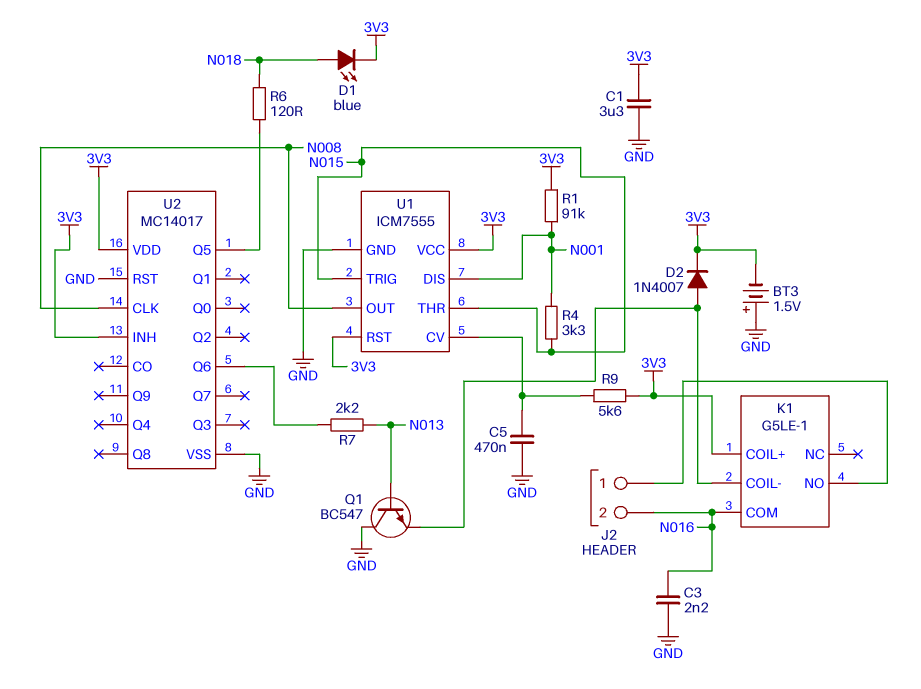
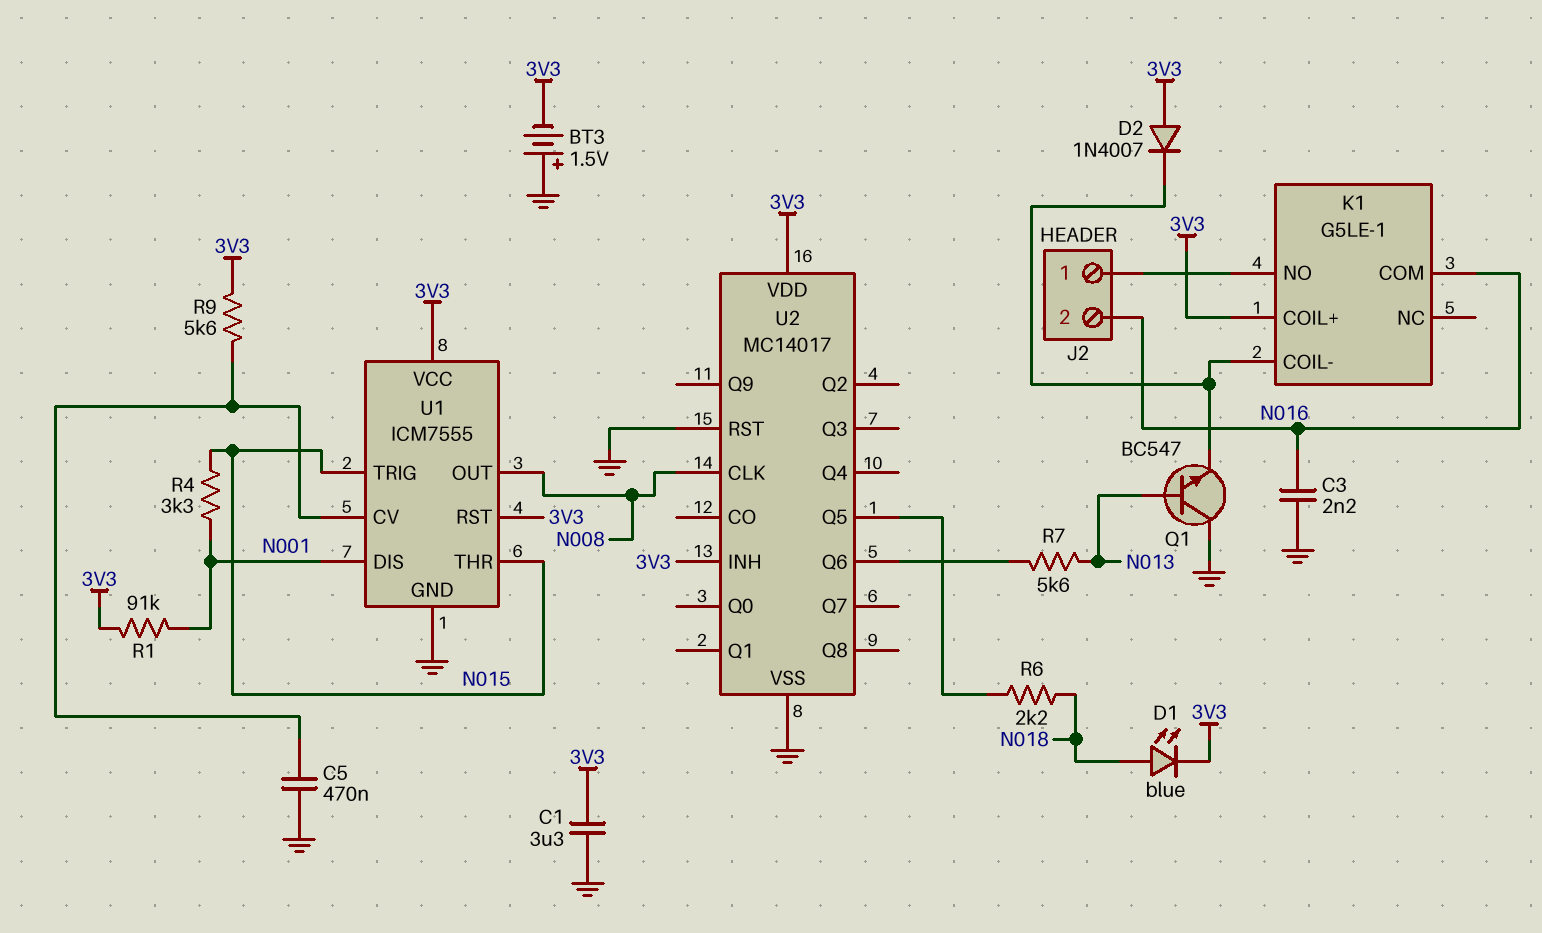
D2: diode 1N4007 (A K1/COIL-, K 3V3) -> diode 1N4007 (A 3V3, K K1/COIL-)
R6: 120 (N018, U2/Q5) -> 2.2k (N018, U2/Q5)
R7: 2.2k (N013, U2/Q6) -> 5.6k (N013, U2/Q6)

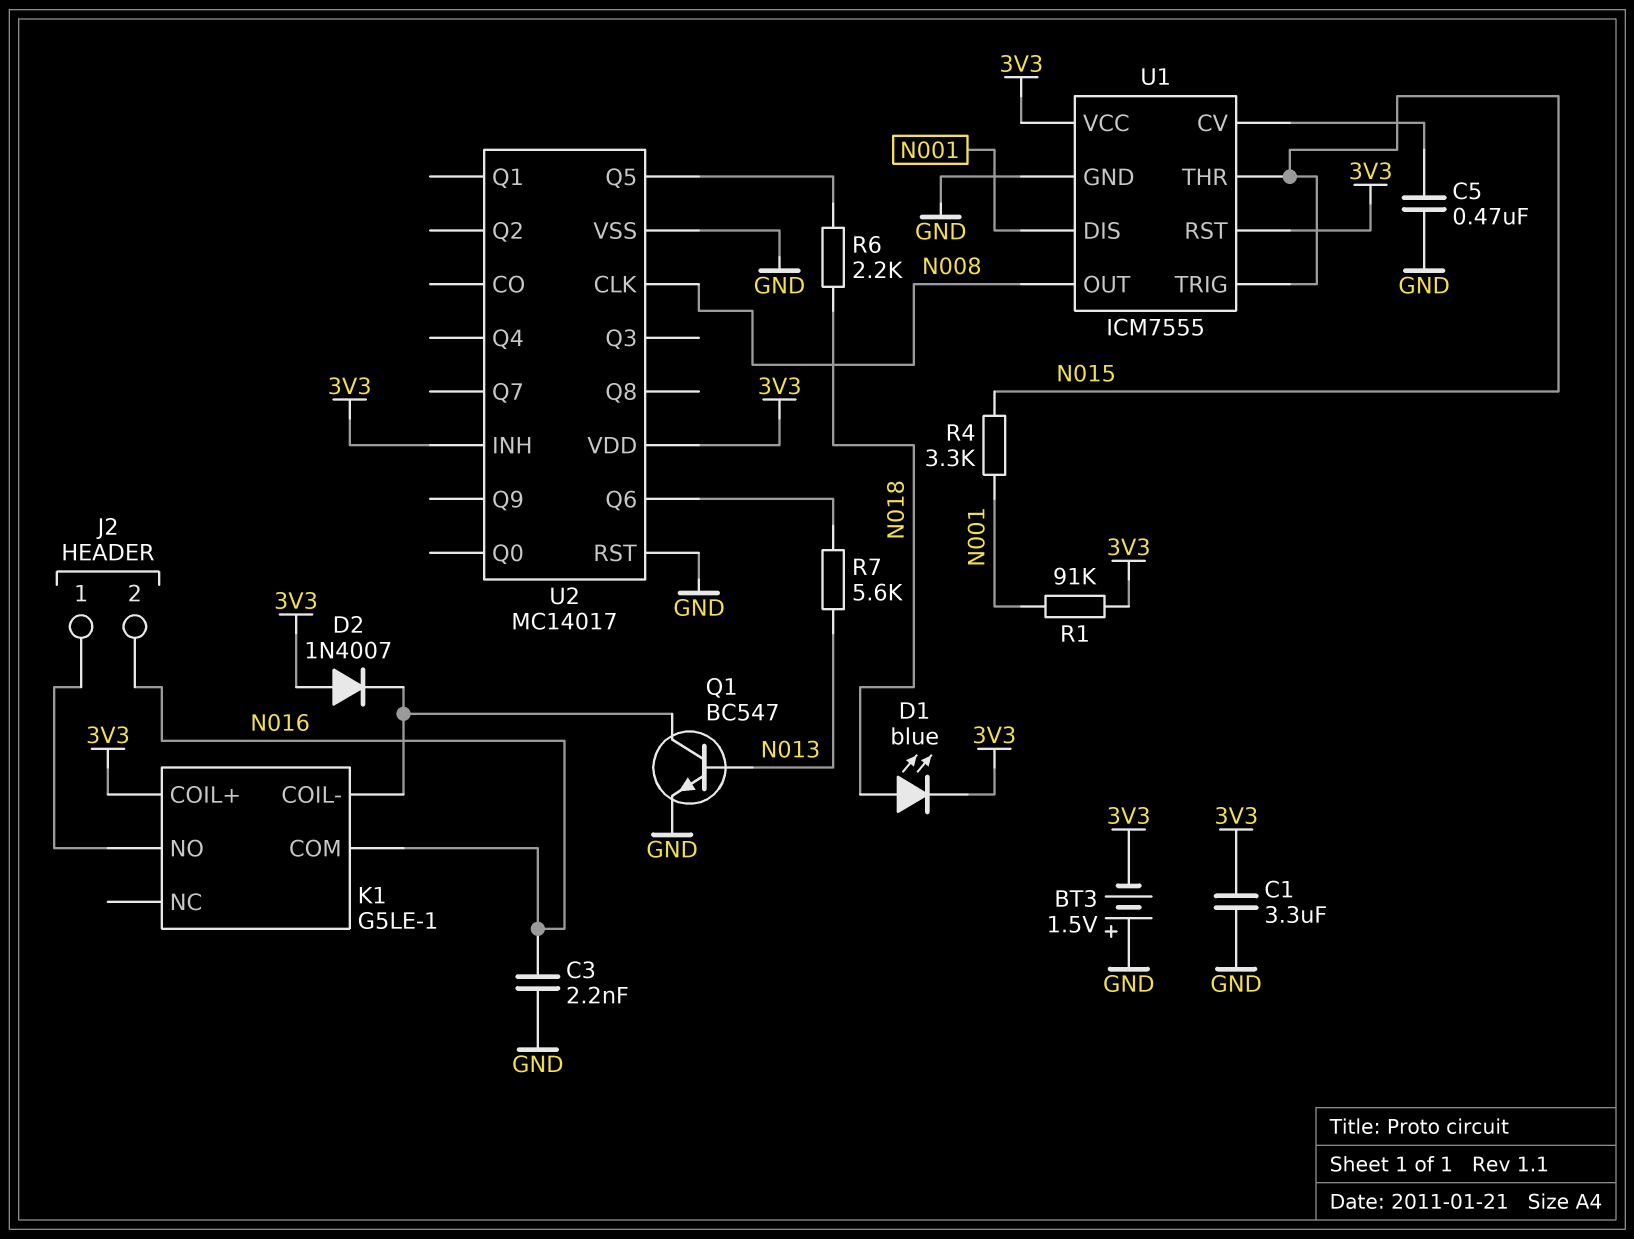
Q1: NPN BC547 (B N013, C GND, E K1/COIL-) -> NPN BC547 (B N013, C K1/COIL-, E GND)
R9: 5.6k (3V3, U1/CV) -> none

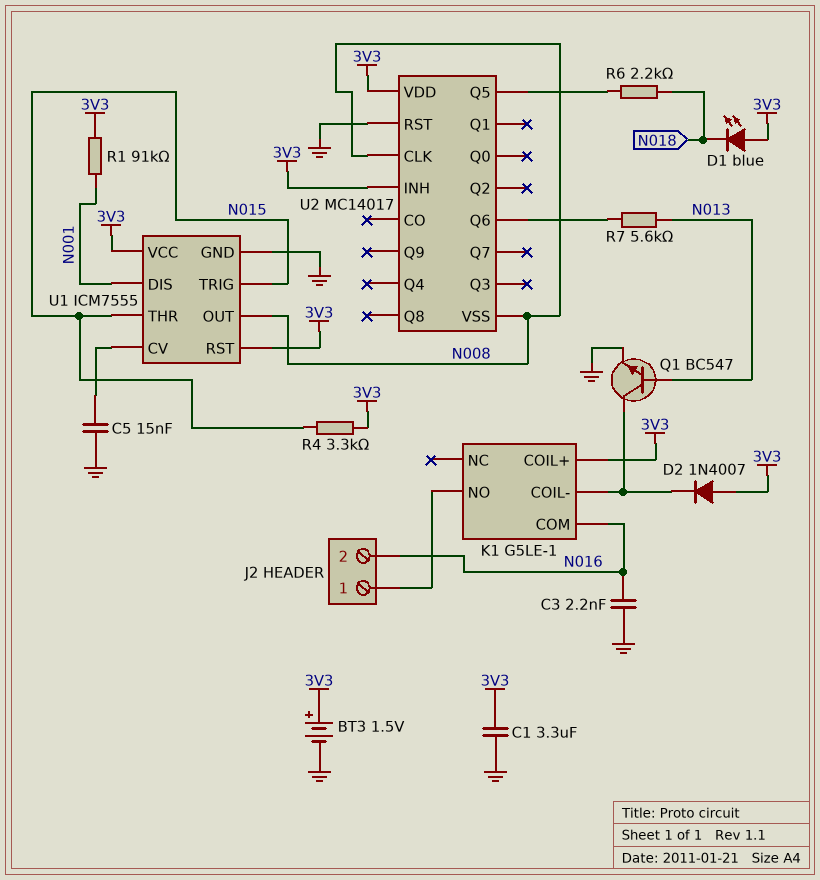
BT3: 1.5V (plus GND, minus 3V3) -> 1.5V (plus 3V3, minus GND)
C5: 470nF (GND, U1/CV) -> 15nF (GND, U1/CV)
D1: LED blue (A N018, K 3V3) -> LED blue (A 3V3, K N018)
R4: 3.3k (N001, N015) -> 3.3k (3V3, N015)
U2 pin VSS: GND -> N008

